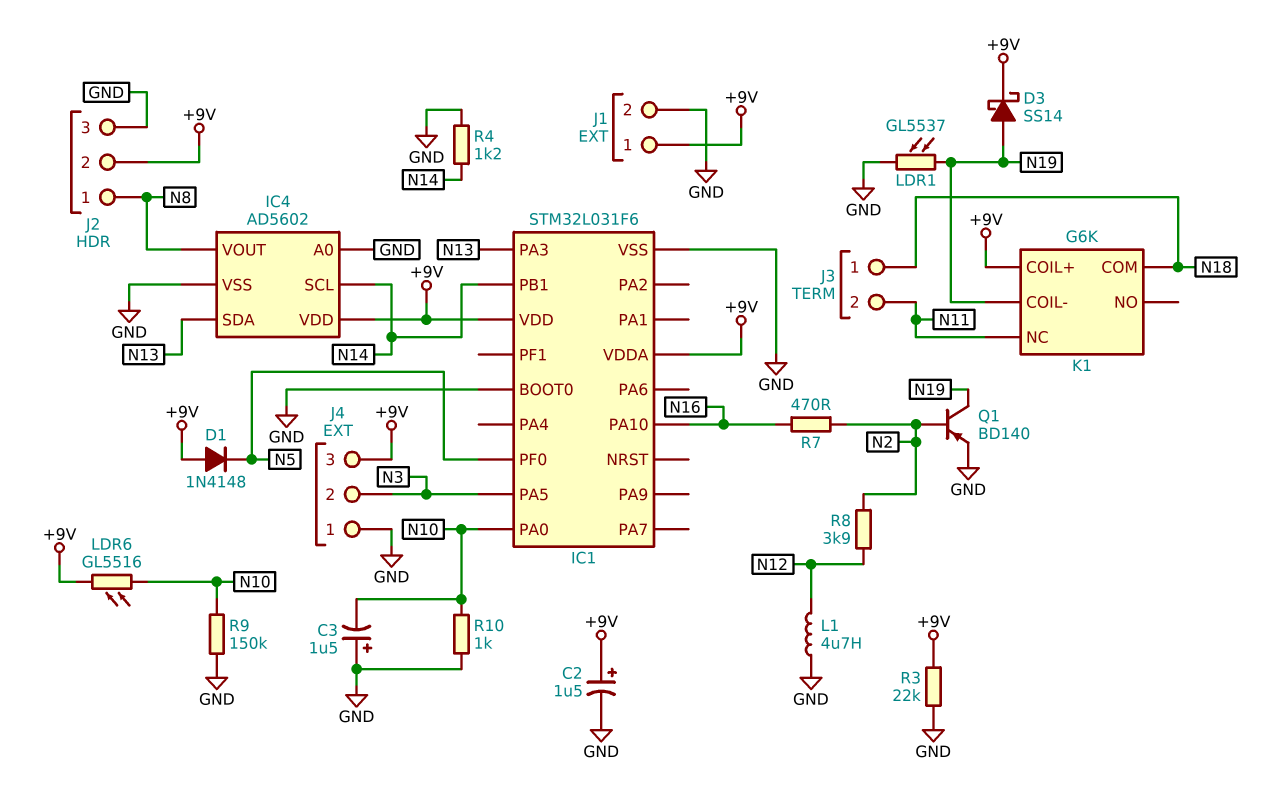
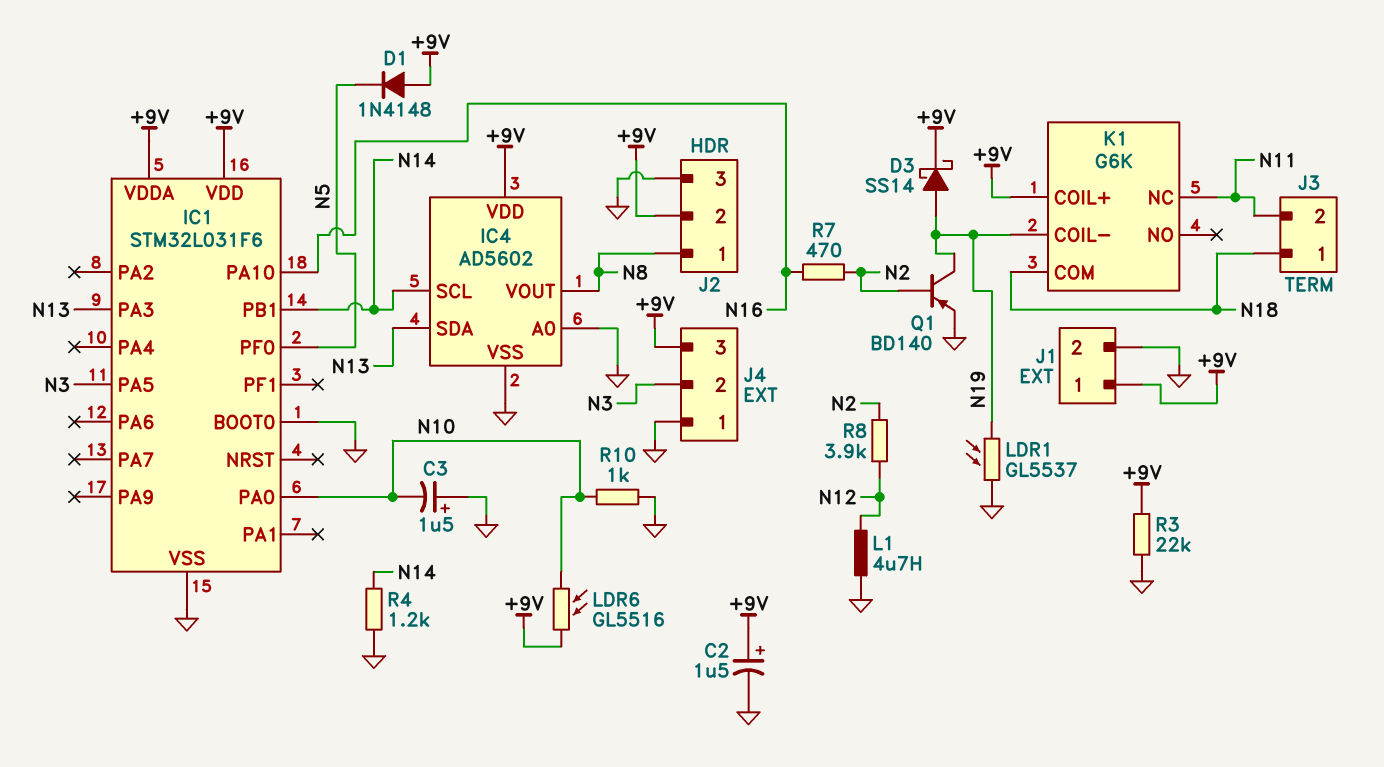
R9: 150k (GND, N10) -> none

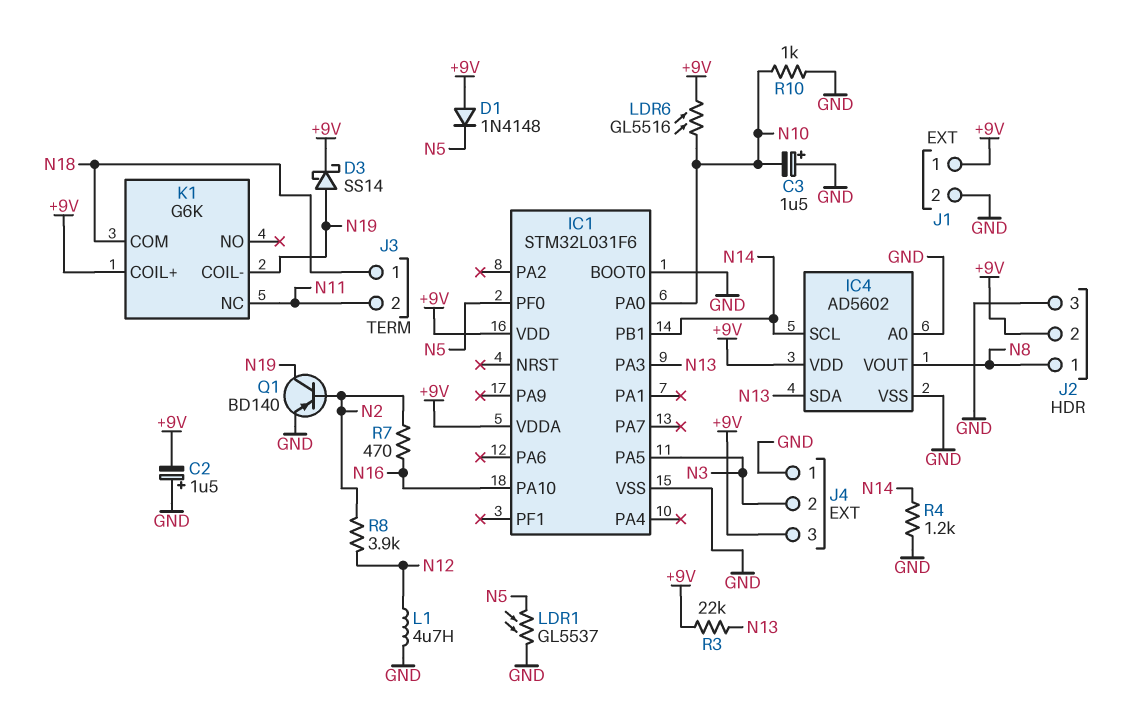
C2: 1.5uF (plus +9V, minus GND) -> 1.5uF (plus GND, minus +9V)
LDR1: GL5537 (GND, N19) -> GL5537 (GND, N5)
R3: 22k (+9V, GND) -> 22k (+9V, N13)

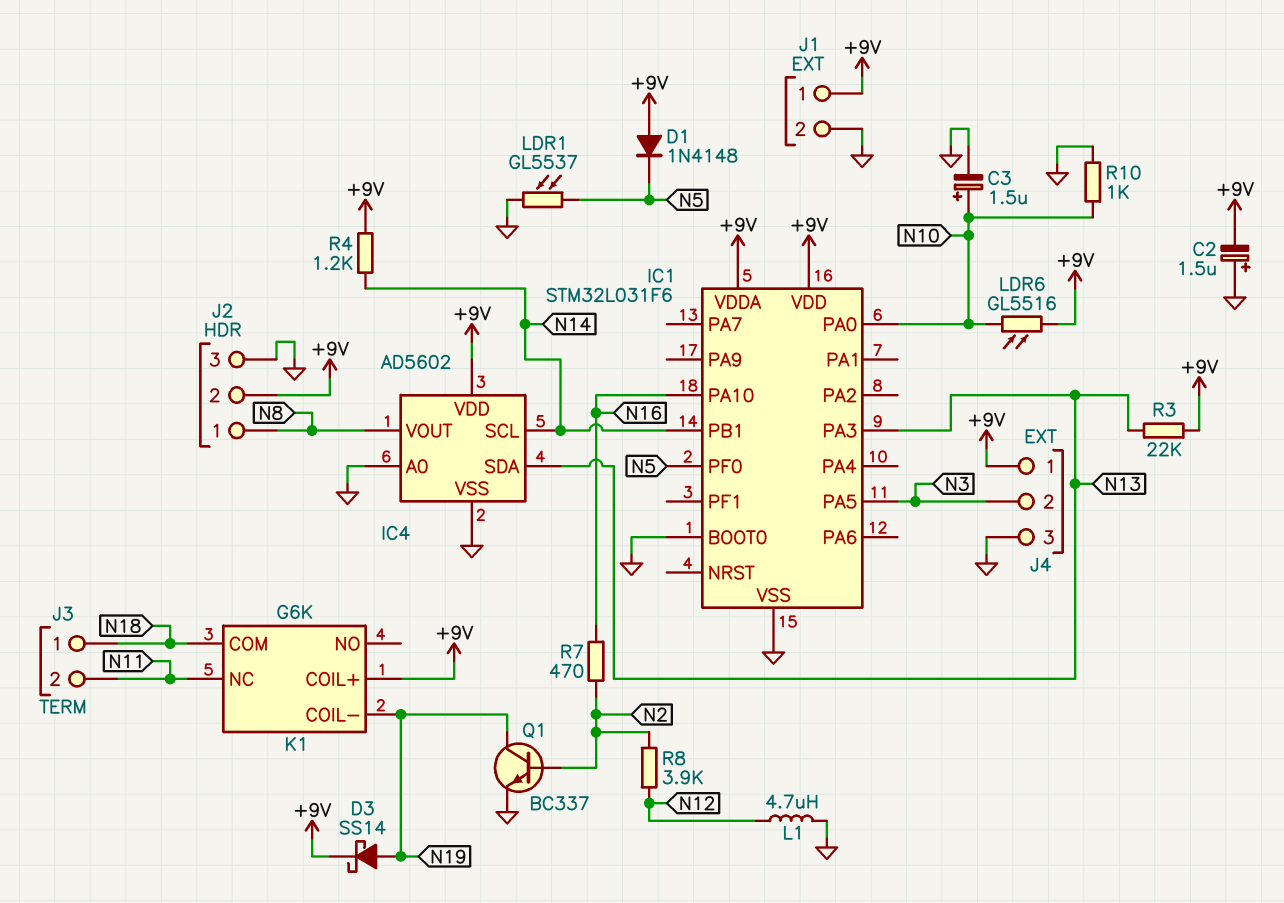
C3: 1.5uF (plus GND, minus N10) -> 1.5uF (plus N10, minus GND)
J4 pin 1: GND -> +9V
J4 pin 3: +9V -> GND
Q1: PNP BD140 (B N2, C N19, E GND) -> NPN BC337 (B N2, C N19, E GND)
R4: 1.2k (GND, N14) -> 1.2k (+9V, N14)

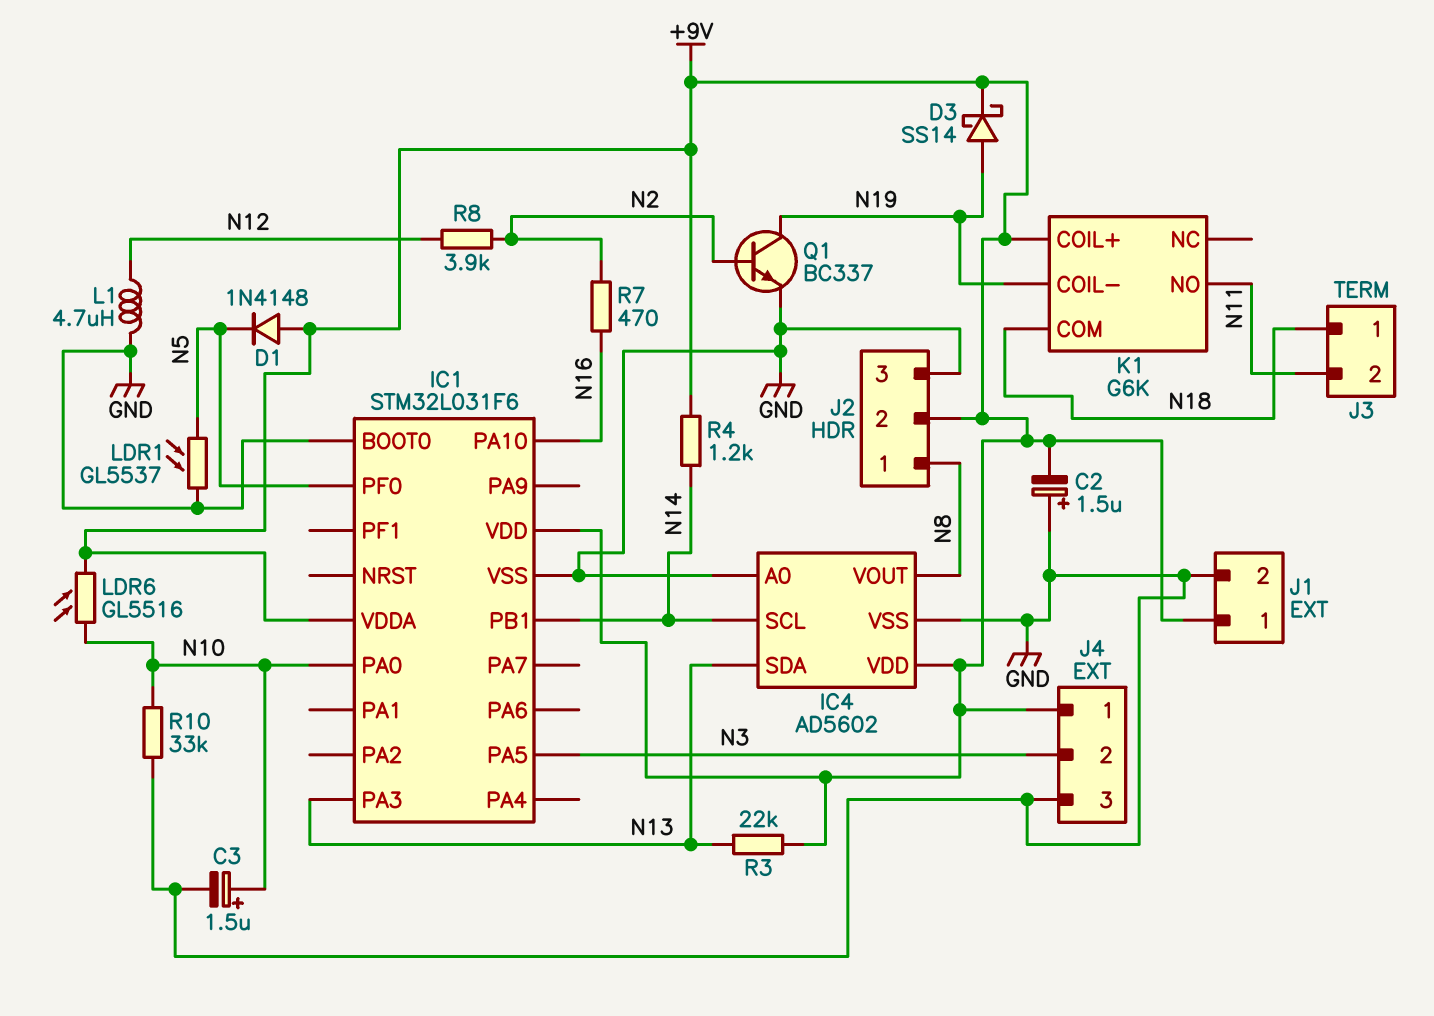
K1 pin NC: N11 -> none
K1 pin NO: none -> N11
R10: 1k (GND, N10) -> 33k (GND, N10)

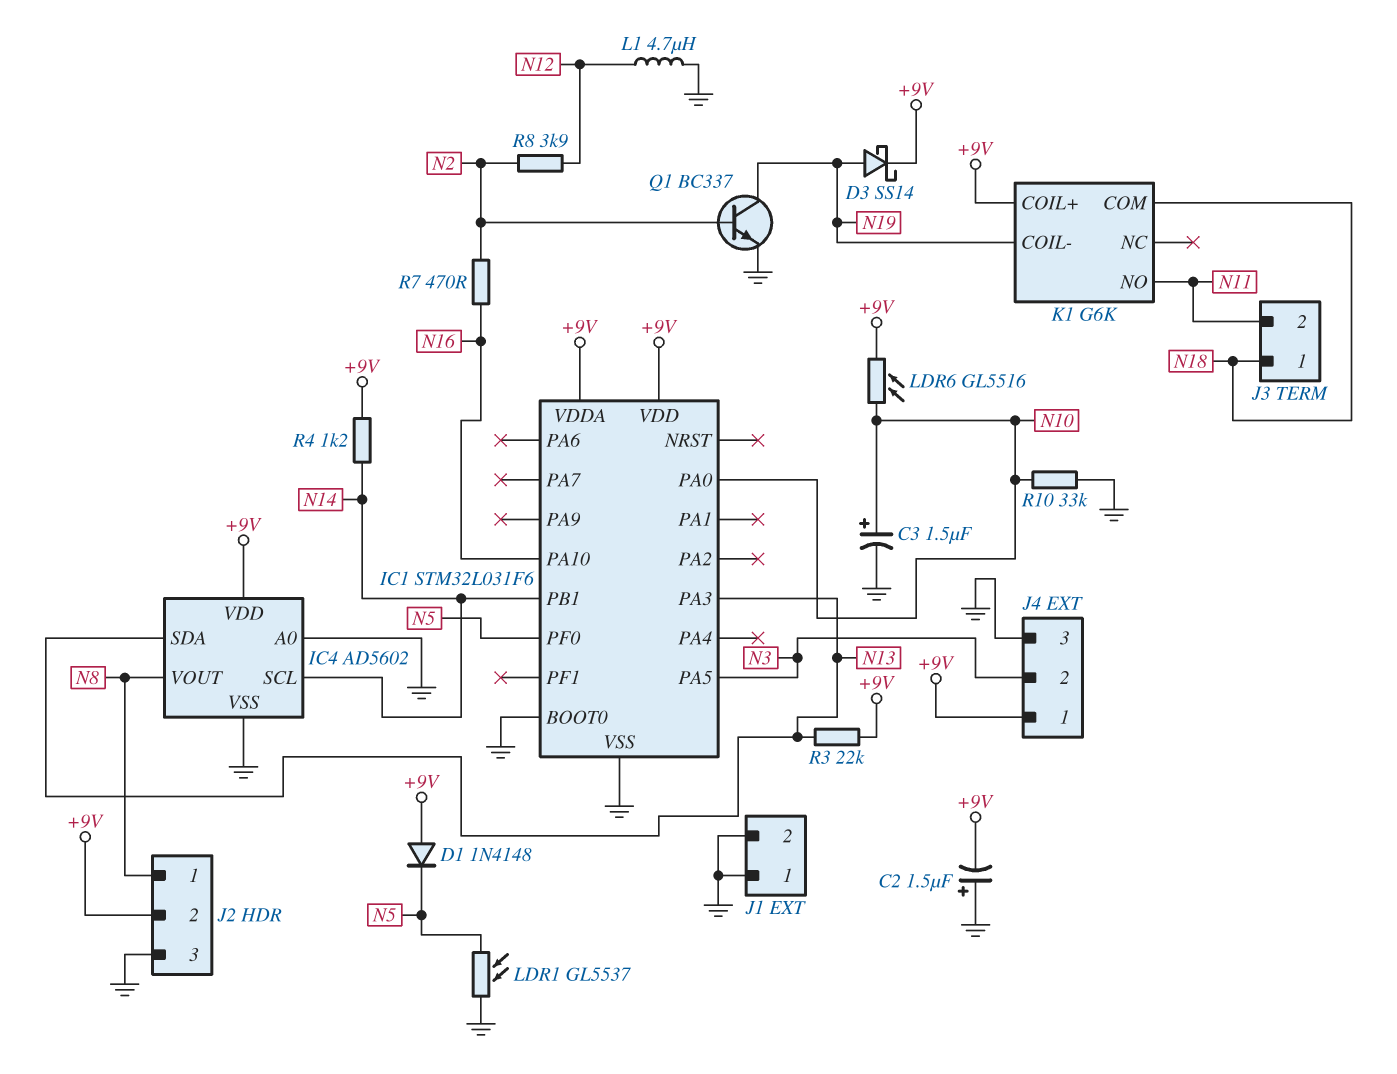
J1 pin 1: +9V -> GND

